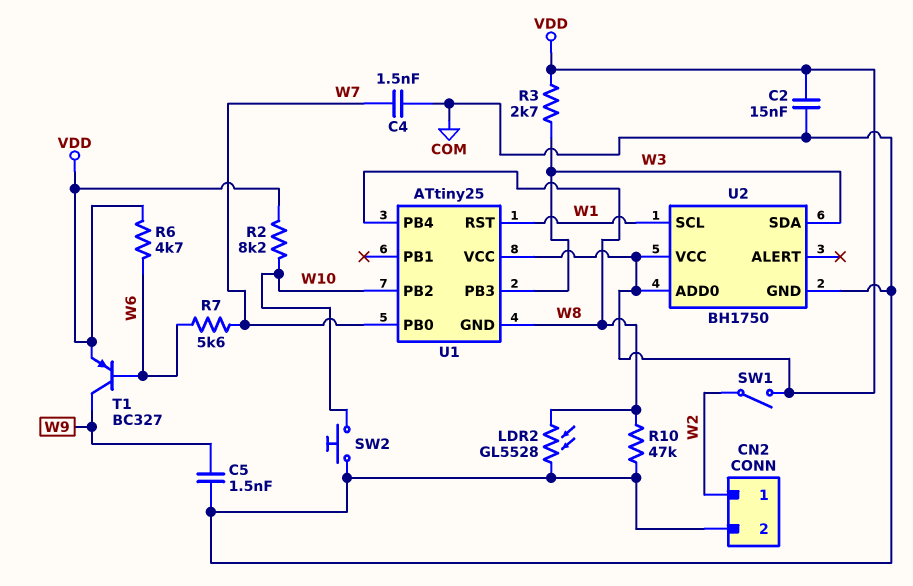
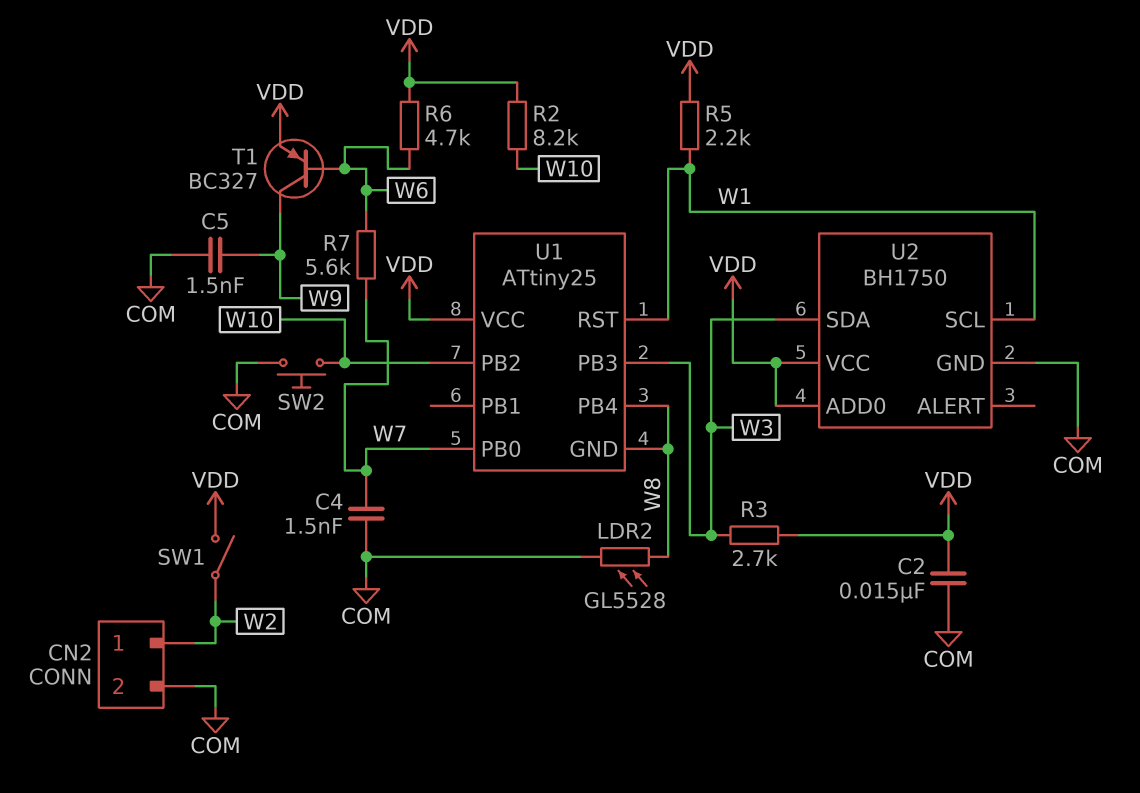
R5: none -> 2.2k (VDD, W1)
R10: 47k (COM, W8) -> none

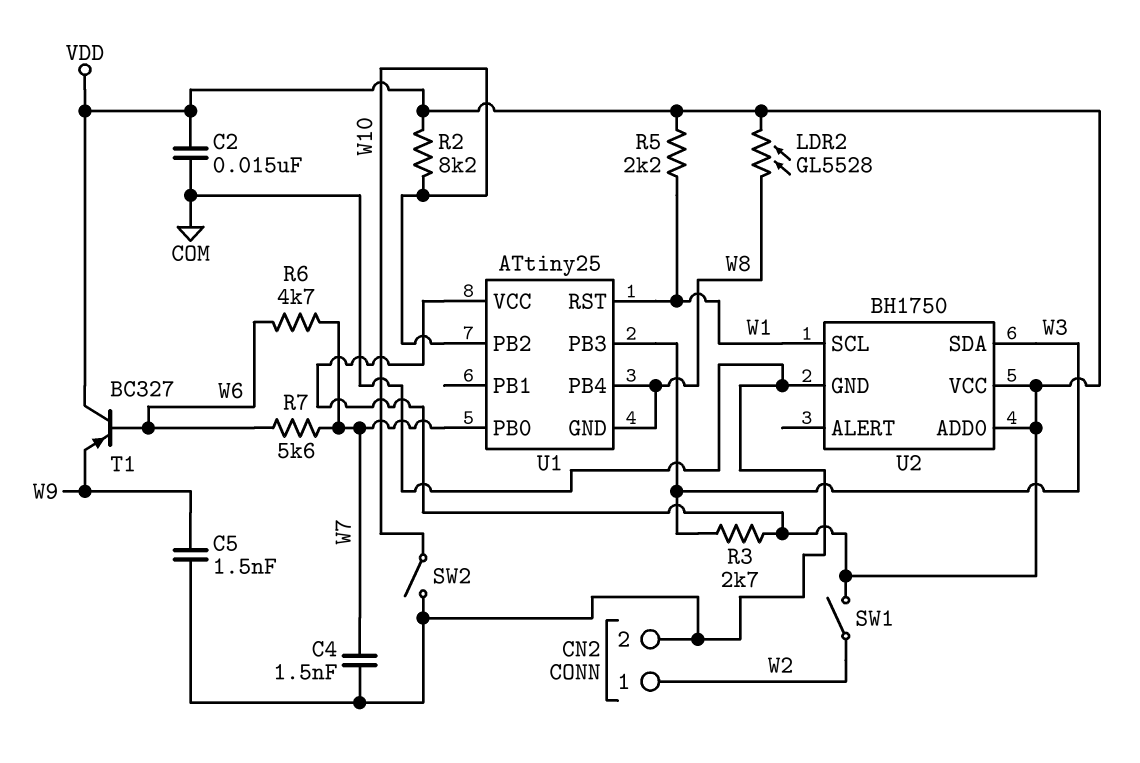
LDR2: GL5528 (COM, W8) -> GL5528 (VDD, W8)
R6: 4.7k (VDD, W6) -> 4.7k (W6, W7)
SW2: button (COM, W10) -> switch (COM, W10)
T1: PNP BC327 (B W6, C W9, E VDD) -> PNP BC327 (B W6, C VDD, E W9)

